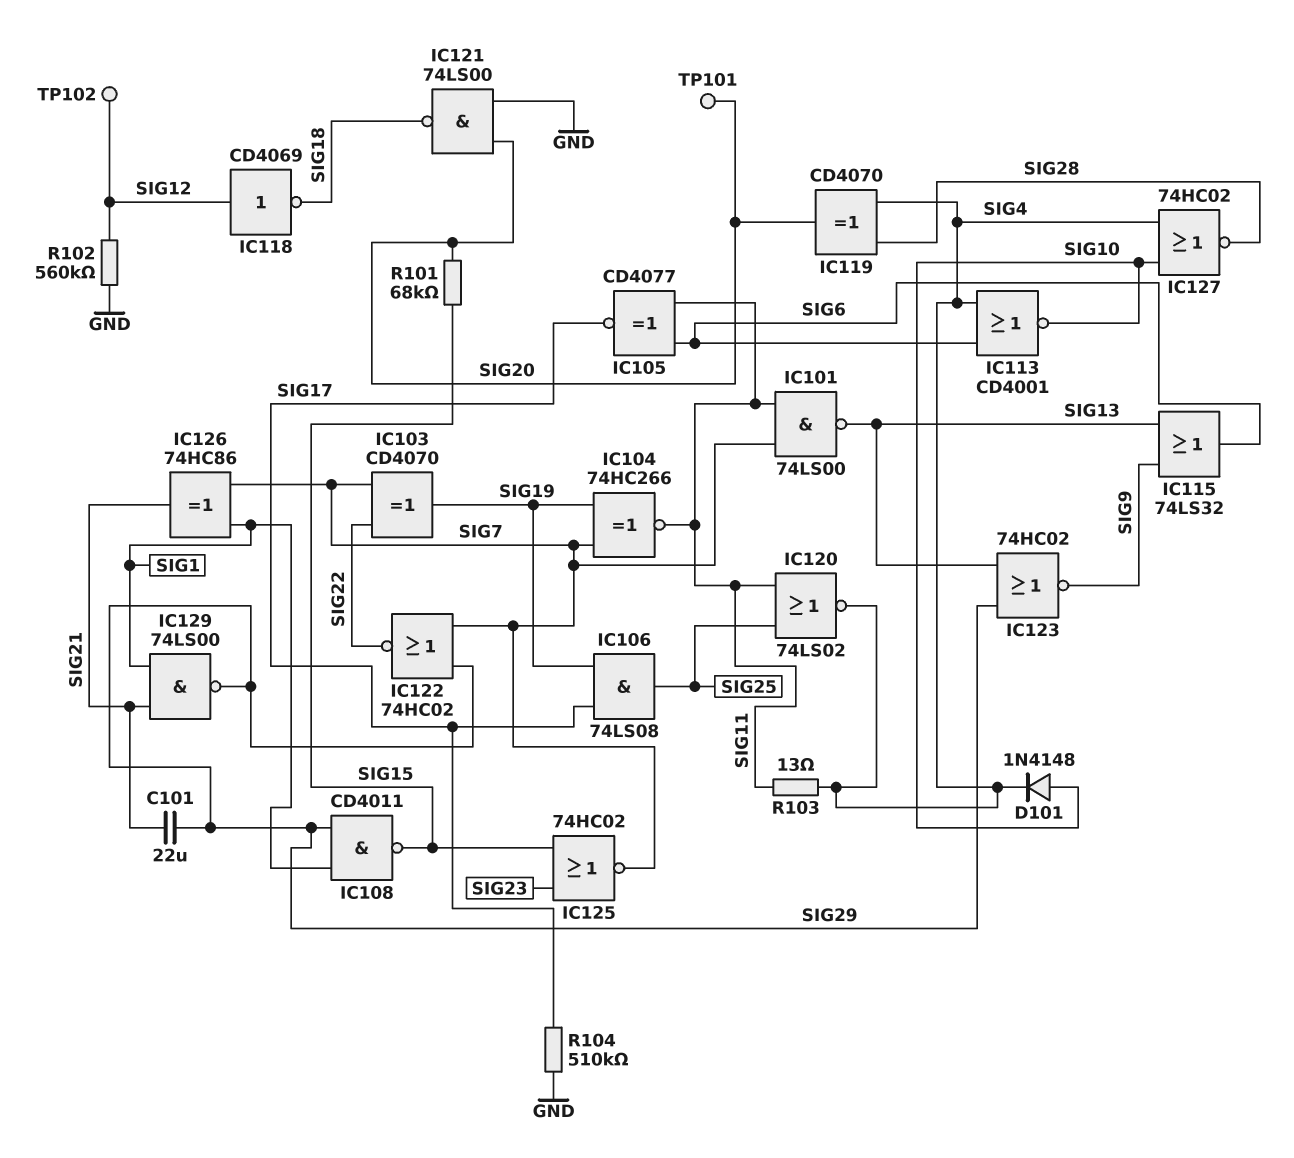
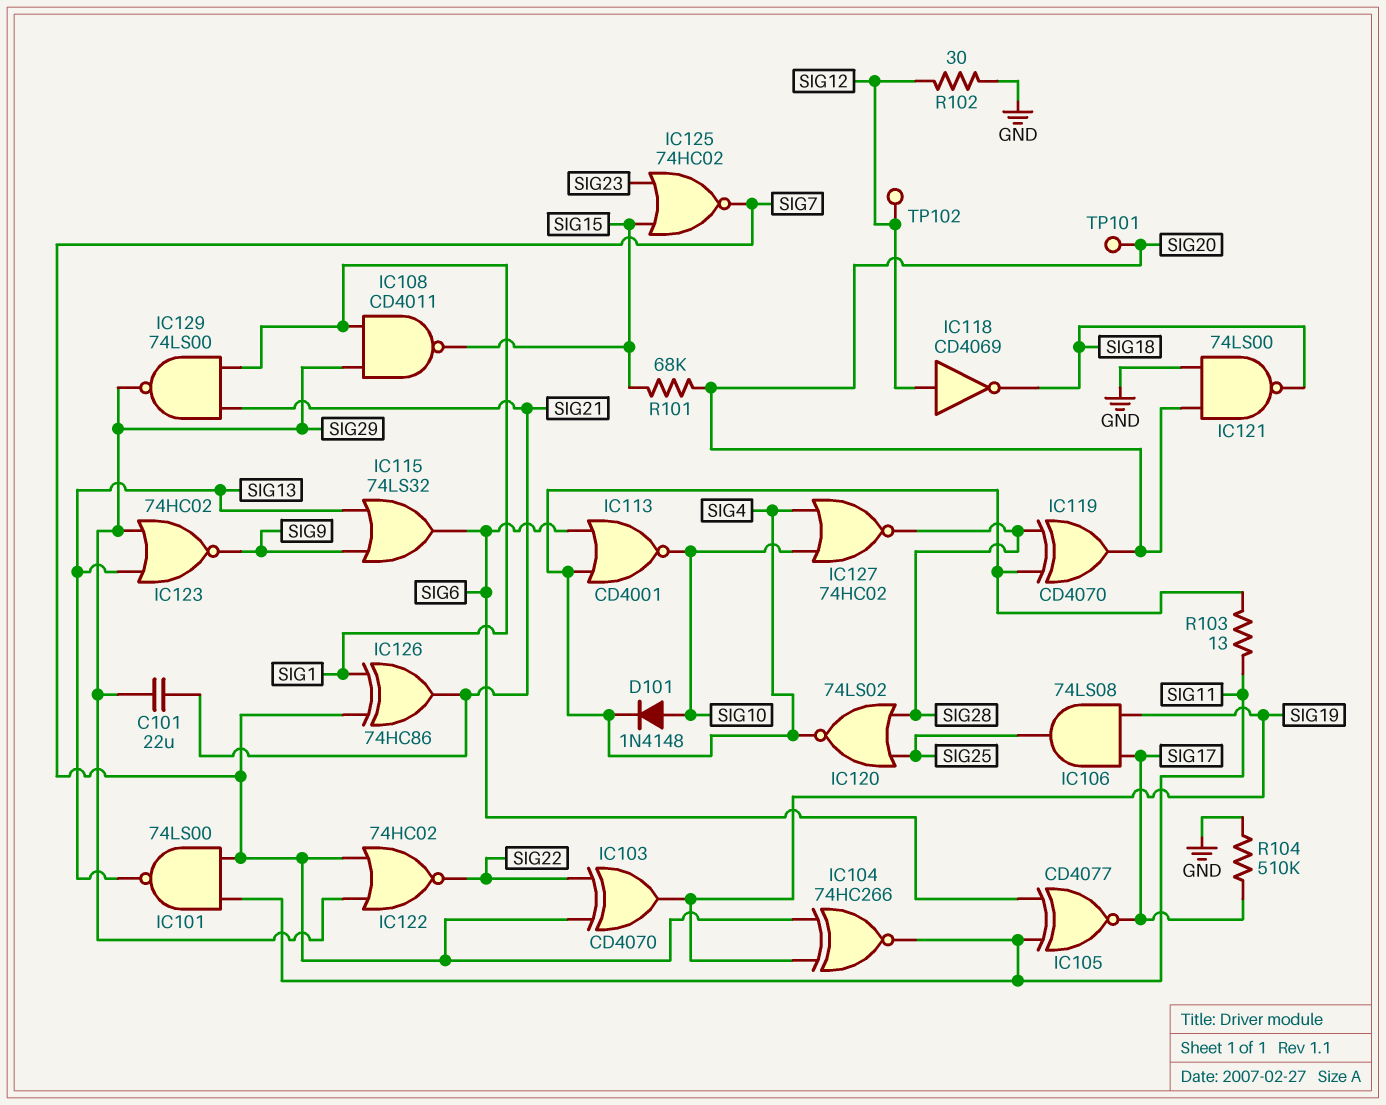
IC120: NOR 74LS02 (in SIG11, in SIG25, out SIG4) -> NOR 74LS02 (in SIG25, in SIG28, out SIG4)
R102: 560k (GND, SIG12) -> 30 (GND, SIG12)

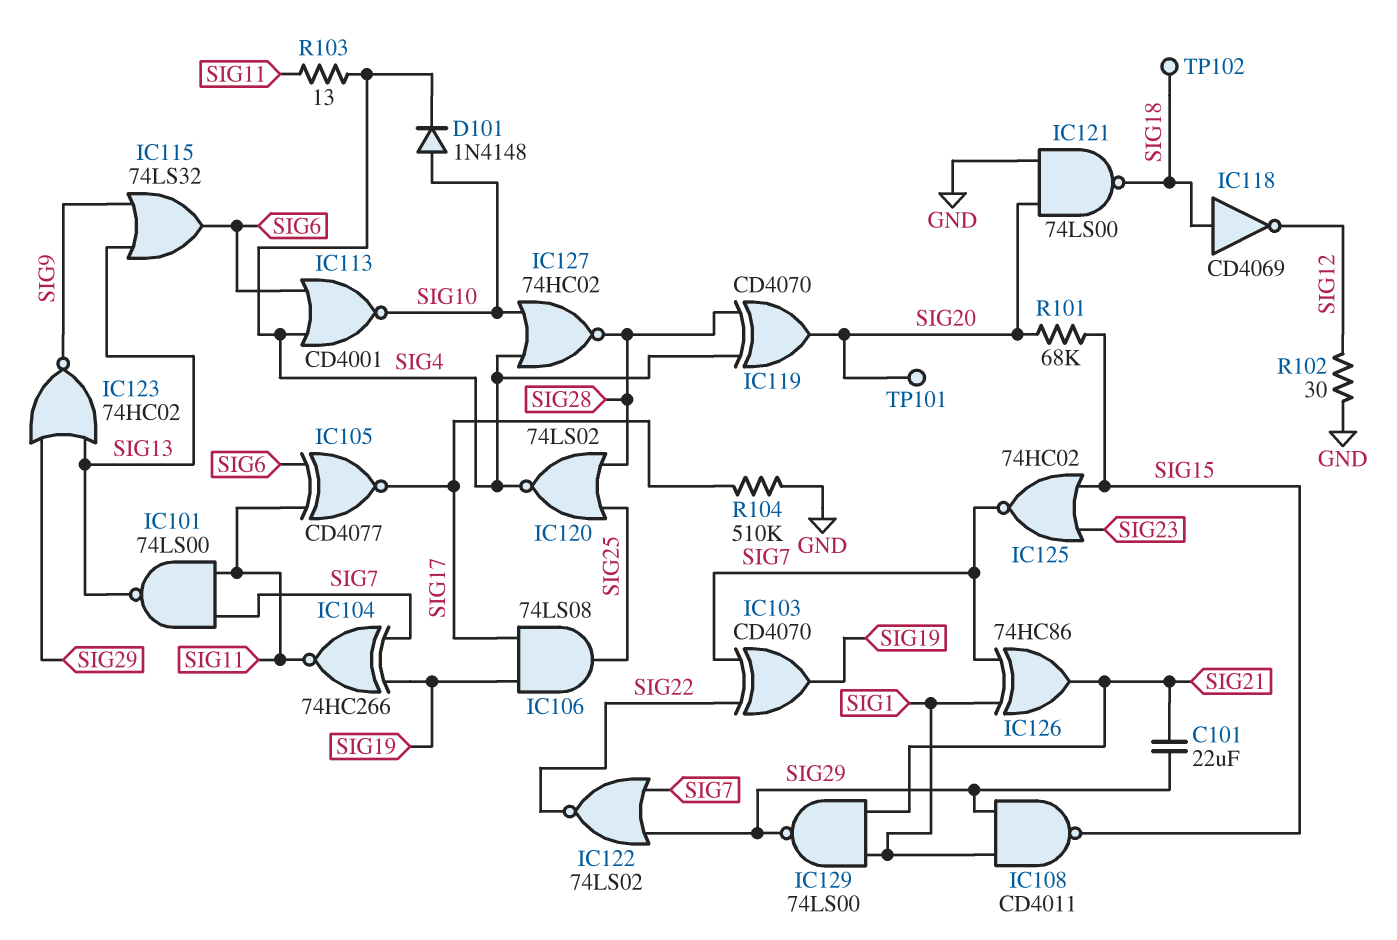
IC118: NOT CD4069 (in SIG12, out SIG18) -> NOT CD4069 (in SIG18, out SIG12)
IC122: NOR 74HC02 (in SIG7, in SIG29, out SIG22) -> NOR 74LS02 (in SIG7, in SIG29, out SIG22)
TP102: test point (SIG12) -> test point (SIG18)

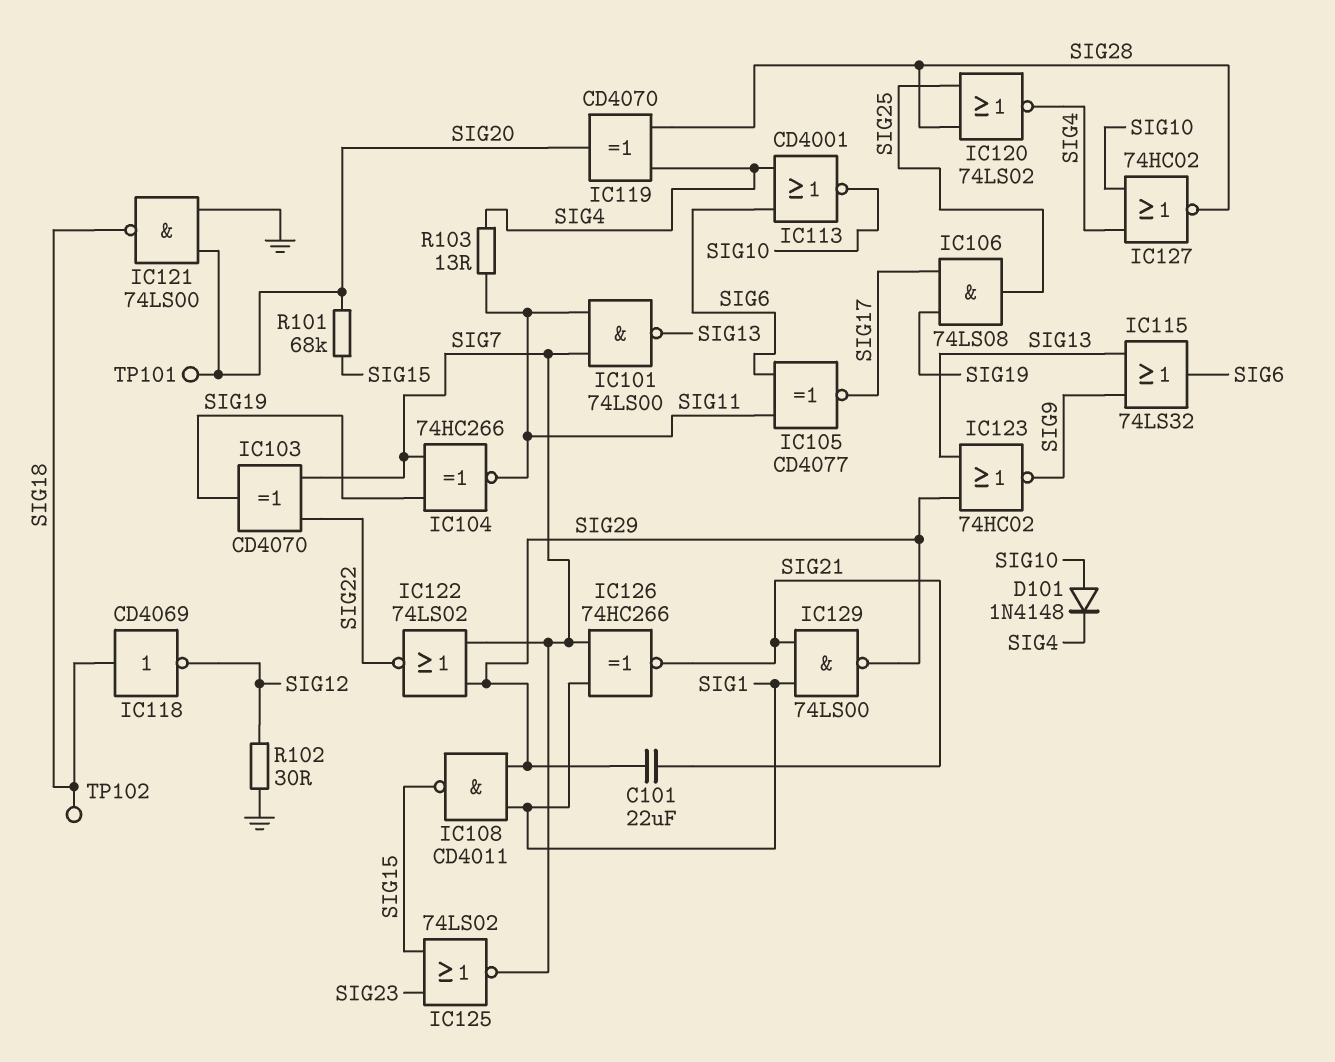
IC125: NOR 74HC02 (in SIG15, in SIG23, out SIG7) -> NOR 74LS02 (in SIG15, in SIG23, out SIG7)
IC126: XOR 74HC86 (in SIG1, in SIG7, out SIG21) -> XNOR 74HC266 (in SIG1, in SIG7, out SIG21)
R104: 510k (GND, SIG17) -> none

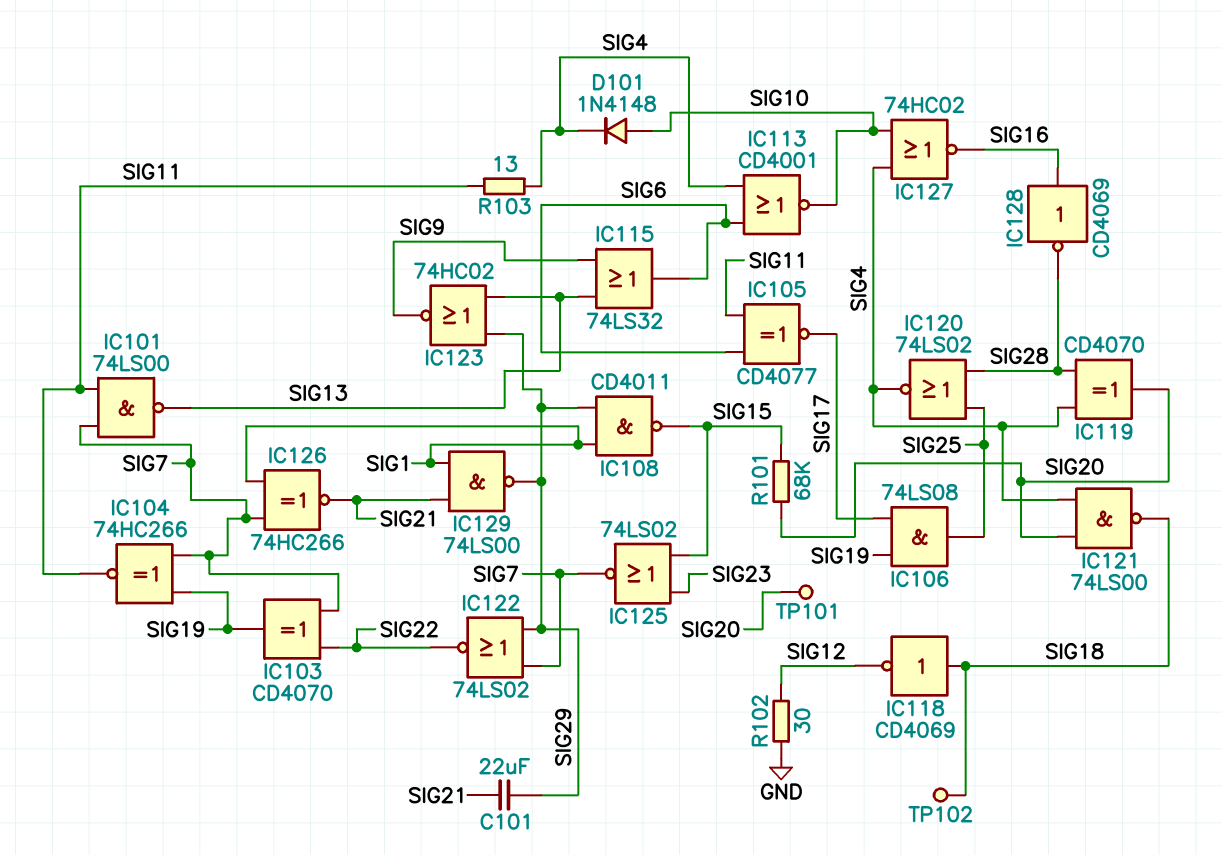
IC121: NAND 74LS00 (in GND, in SIG20, out SIG18) -> NAND 74LS00 (in SIG4, in SIG20, out SIG18)
IC127: NOR 74HC02 (in SIG4, in SIG10, out SIG28) -> NOR 74HC02 (in SIG4, in SIG10, out SIG16)
IC128: none -> NOT CD4069 (in SIG16, out SIG28)

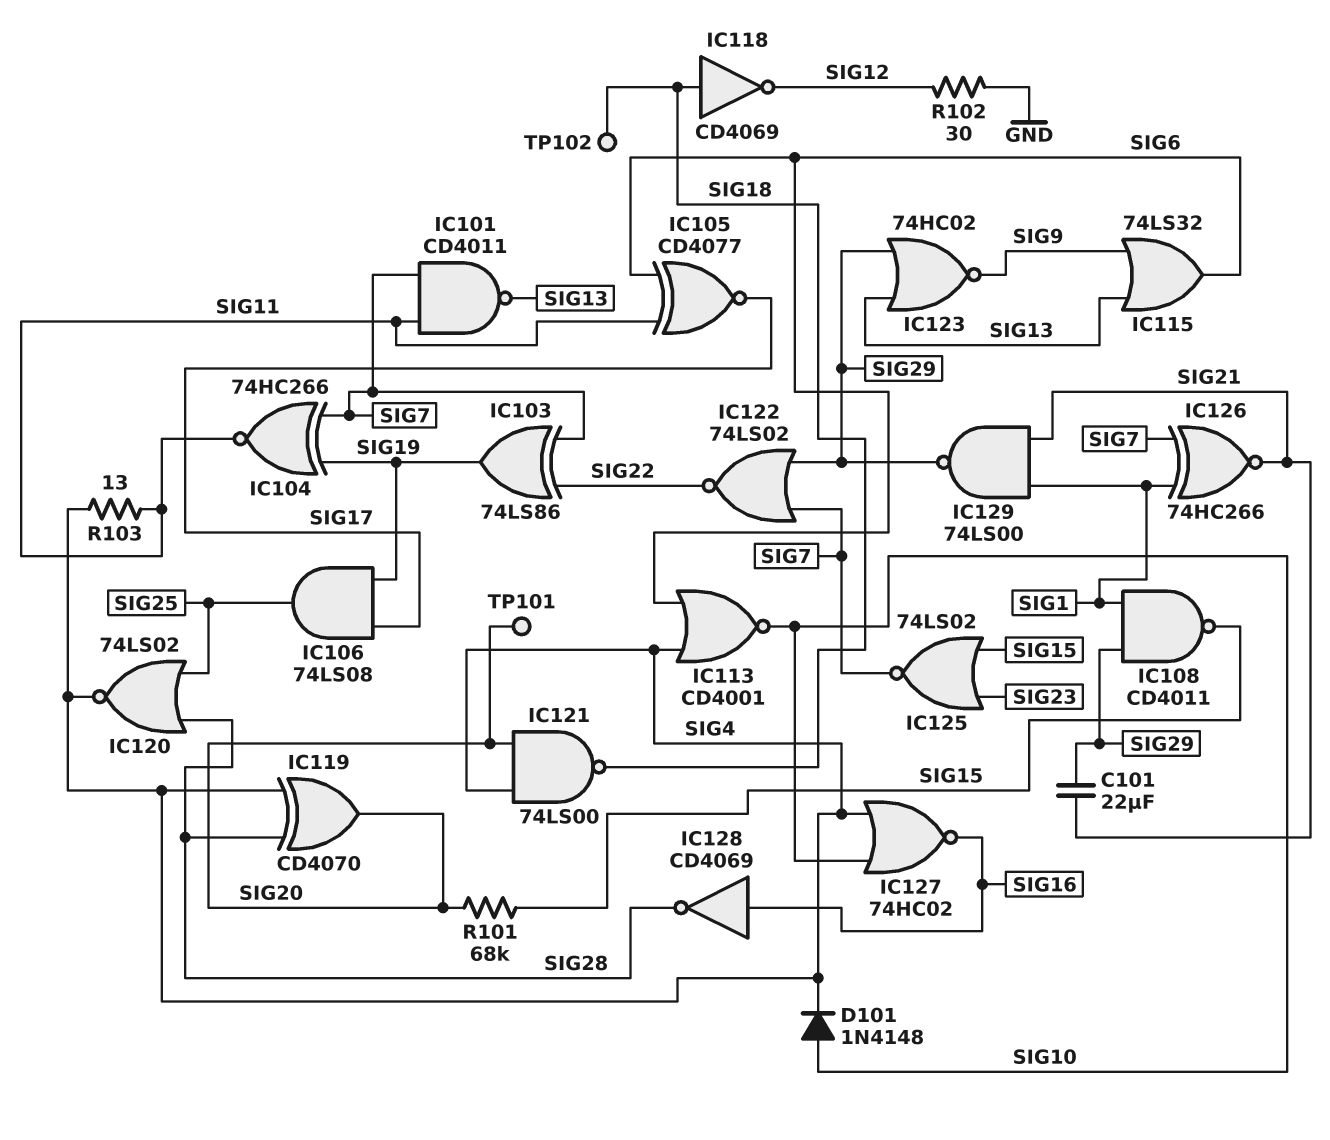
IC101: NAND 74LS00 (in SIG7, in SIG11, out SIG13) -> NAND CD4011 (in SIG7, in SIG11, out SIG13)
IC103: XOR CD4070 (in SIG7, in SIG22, out SIG19) -> XOR 74LS86 (in SIG7, in SIG22, out SIG19)

